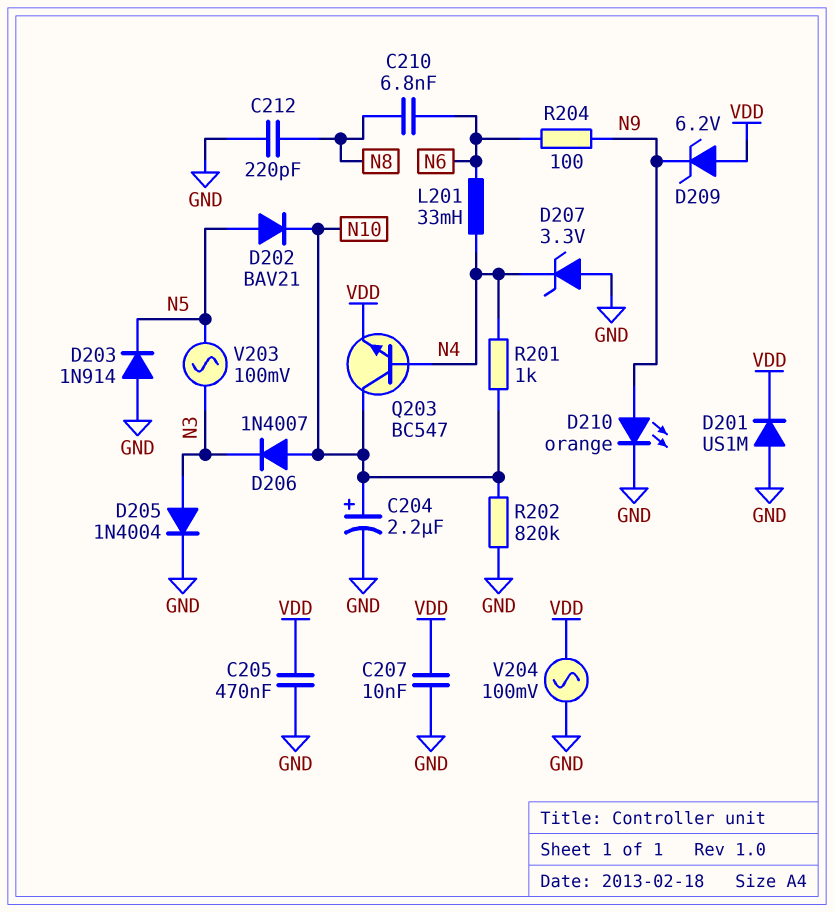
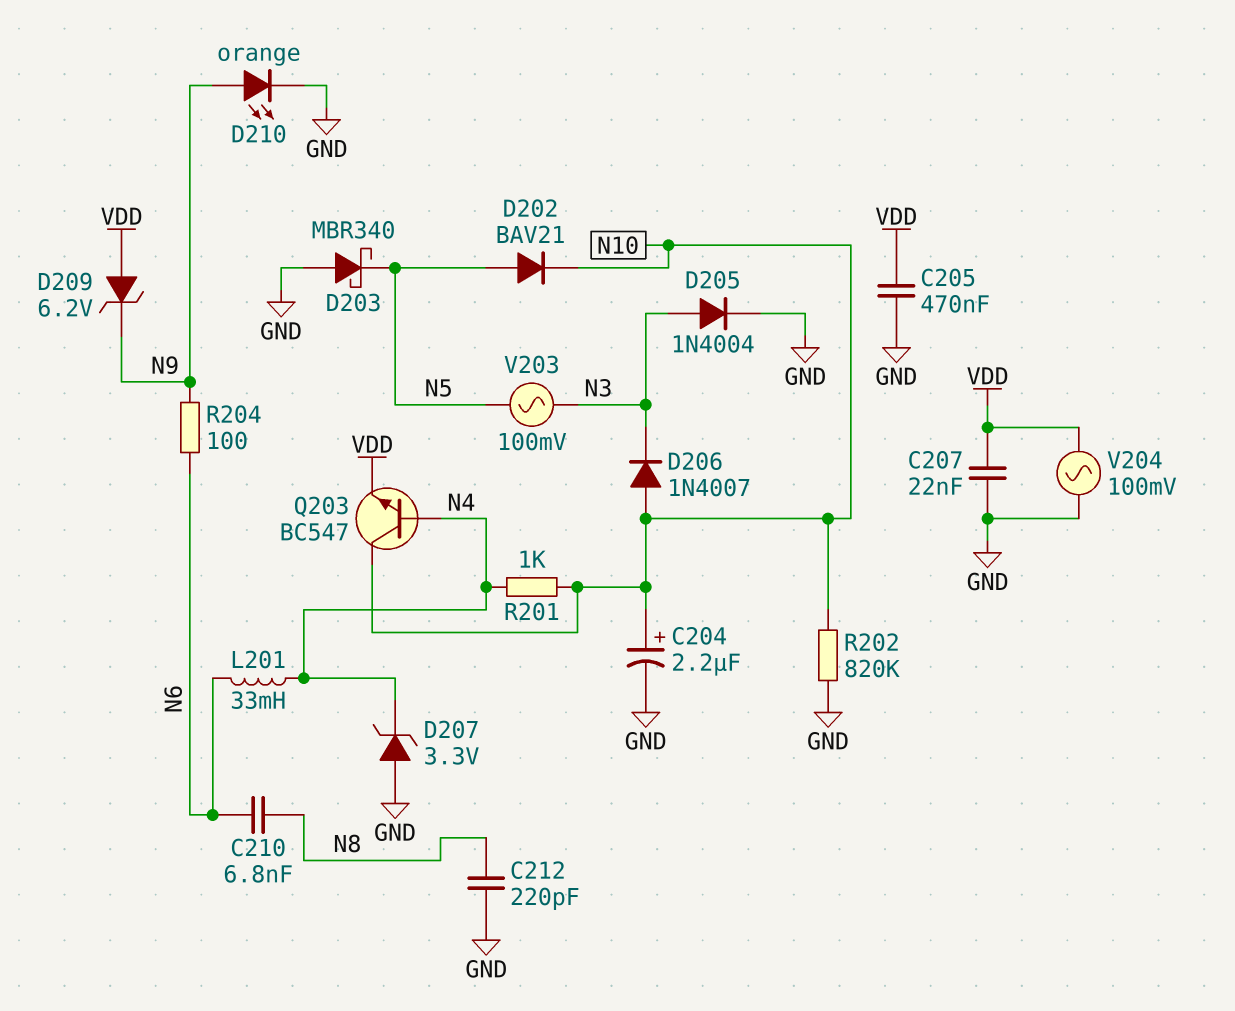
C207: 10nF (GND, VDD) -> 22nF (GND, VDD)
D201: diode US1M (A GND, K VDD) -> none
D203: diode 1N914 (A GND, K N5) -> schottky MBR340 (A GND, K N5)

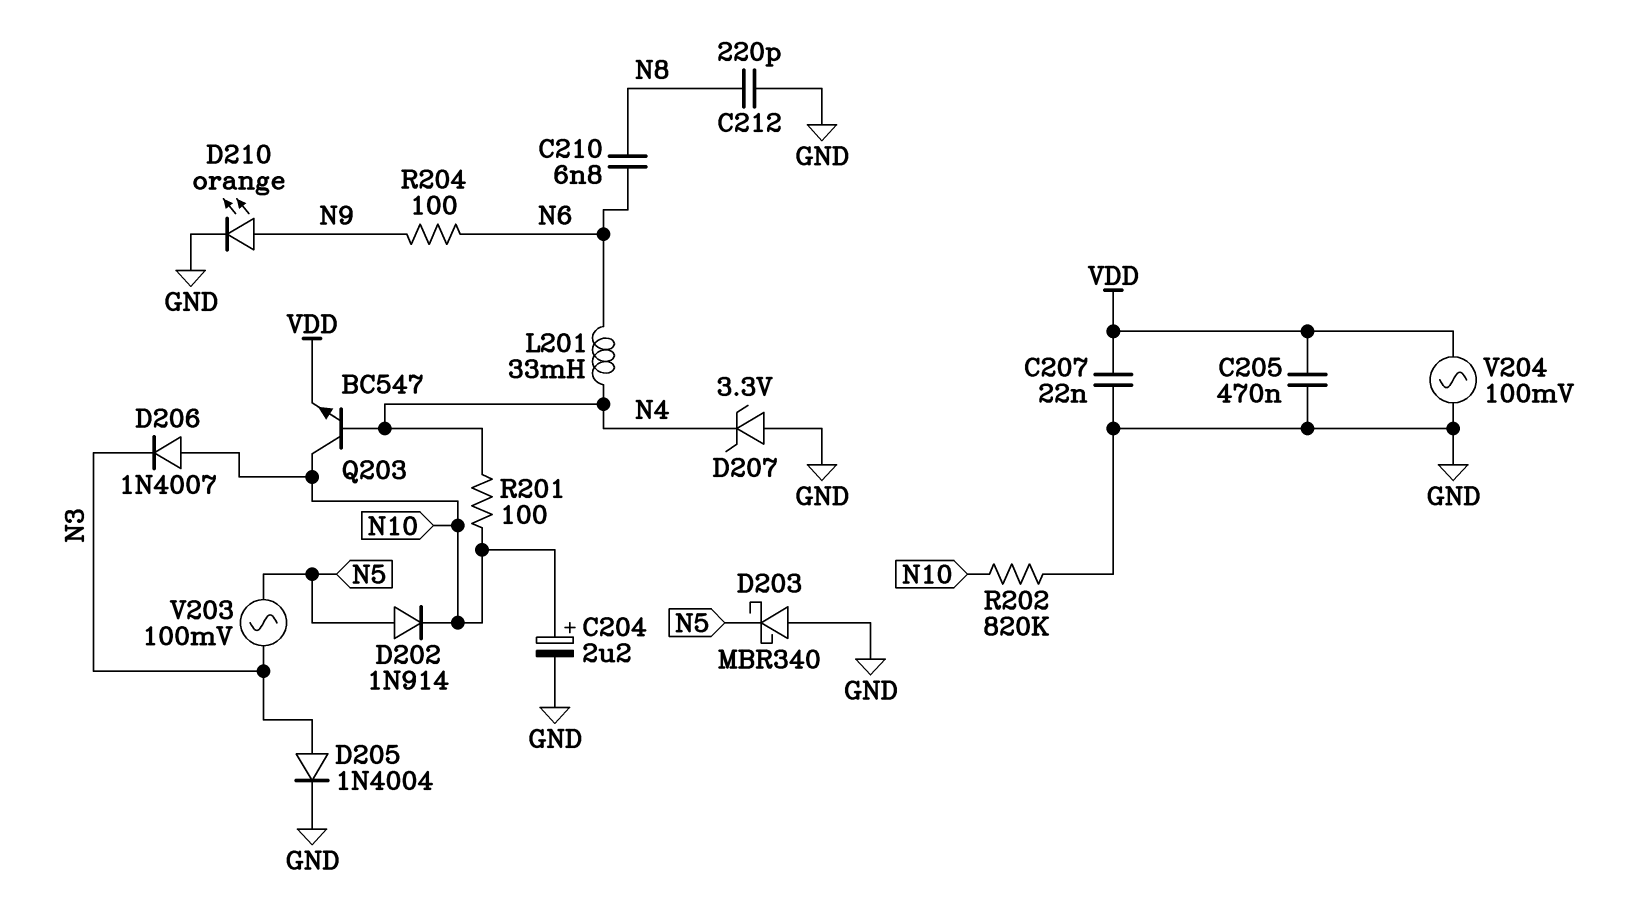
D202: diode BAV21 (A N5, K N10) -> diode 1N914 (A N5, K N10)
D209: zener 6.2V (A VDD, K N9) -> none
R201: 1k (N4, N10) -> 100 (N4, N10)

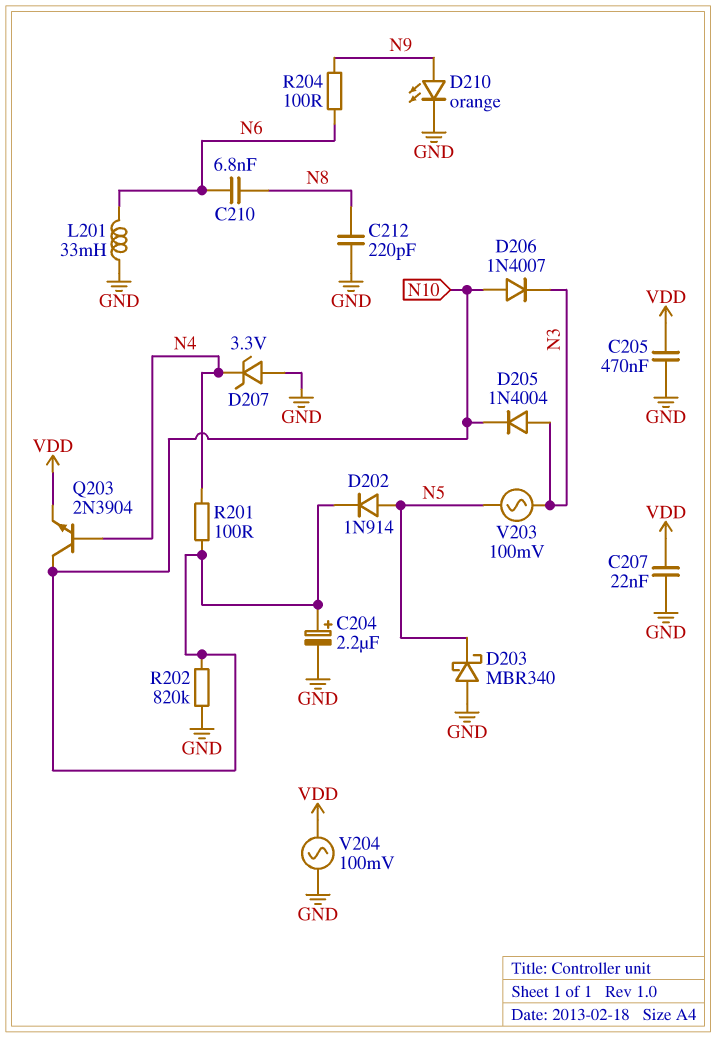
D205: diode 1N4004 (A N3, K GND) -> diode 1N4004 (A N3, K N10)
L201: 33mH (N4, N6) -> 33mH (GND, N6)
Q203: NPN BC547 (B N4, C N10, E VDD) -> NPN 2N3904 (B N4, C N10, E VDD)

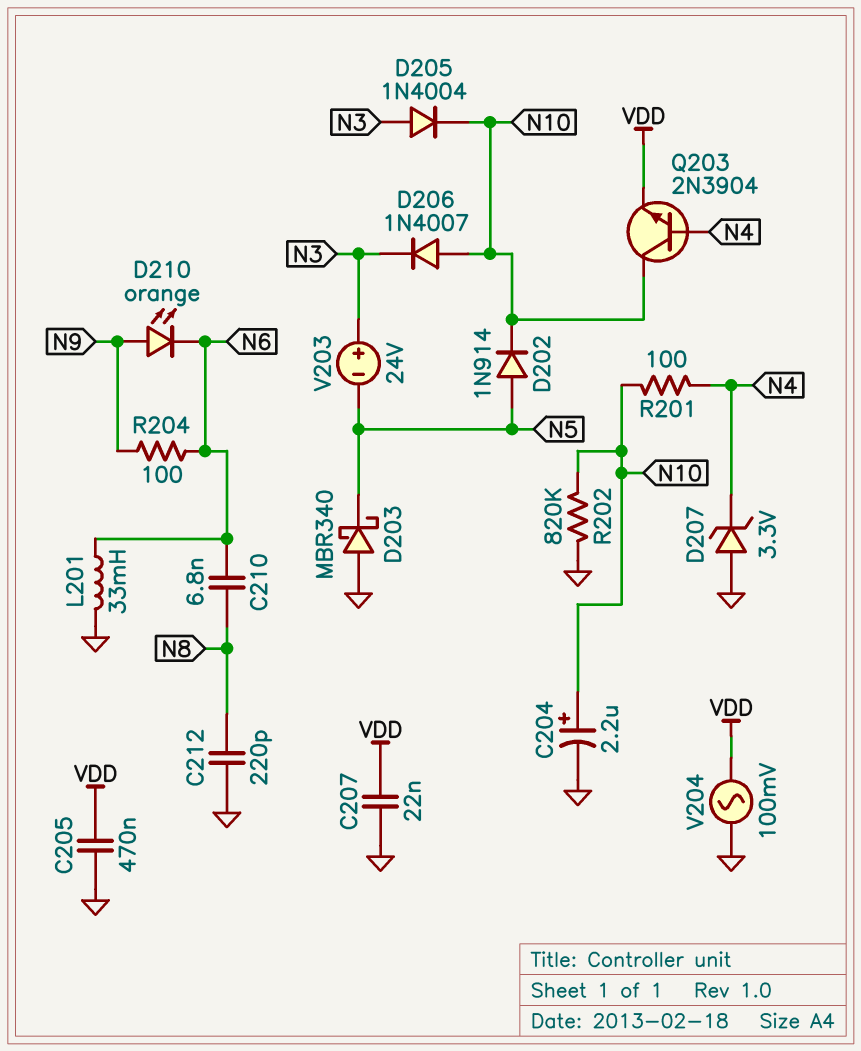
D210: LED orange (A N9, K GND) -> LED orange (A N9, K N6)
V203: AC 100mV (N3, N5) -> 24V (plus N3, minus N5)

